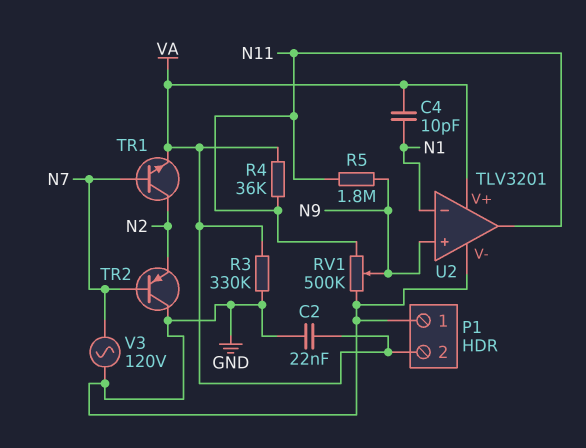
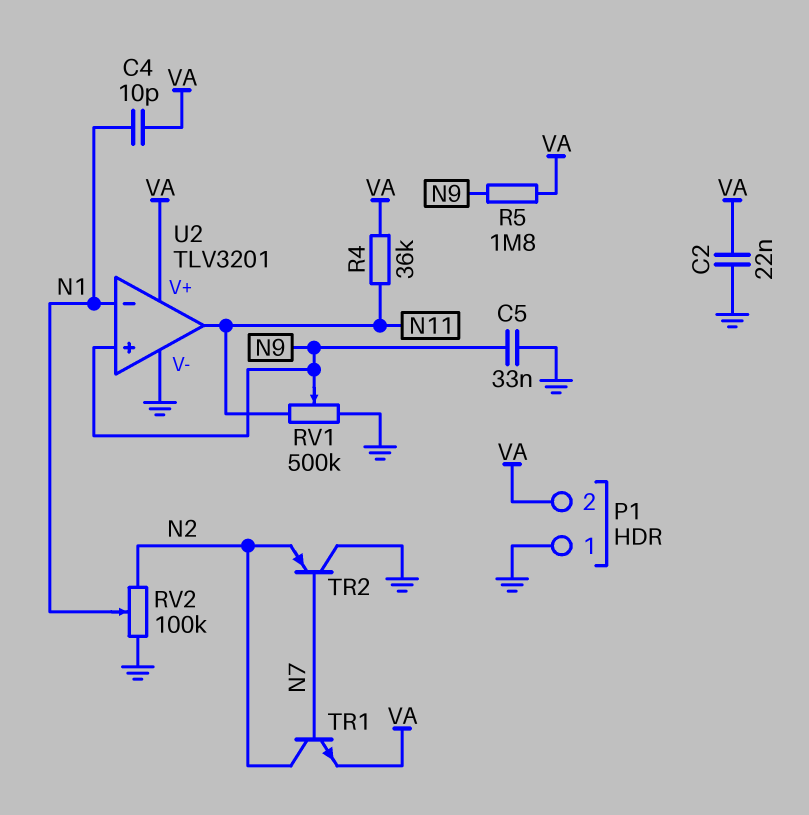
C5: none -> 33nF (GND, N9)
R3: 330k (GND, VA) -> none
R5: 1.8M (N9, N11) -> 1.8M (N9, VA)
RV2: none -> 100k (GND, N2, wiper N1)
V3: AC 120V (GND, N7) -> none

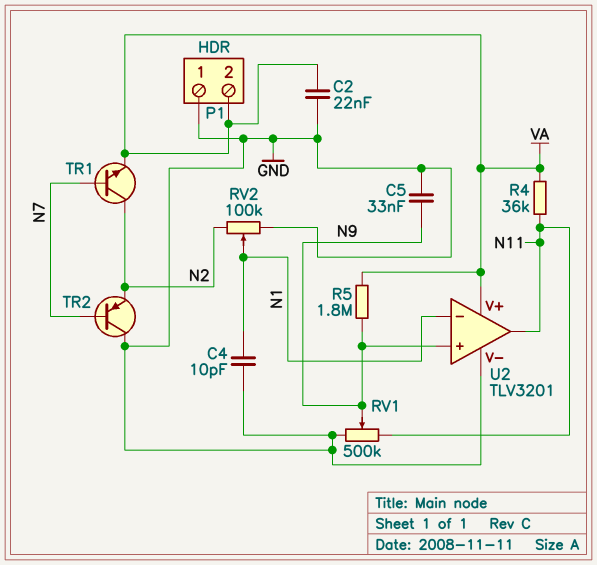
C4: 10pF (N1, VA) -> 10pF (GND, N1)

